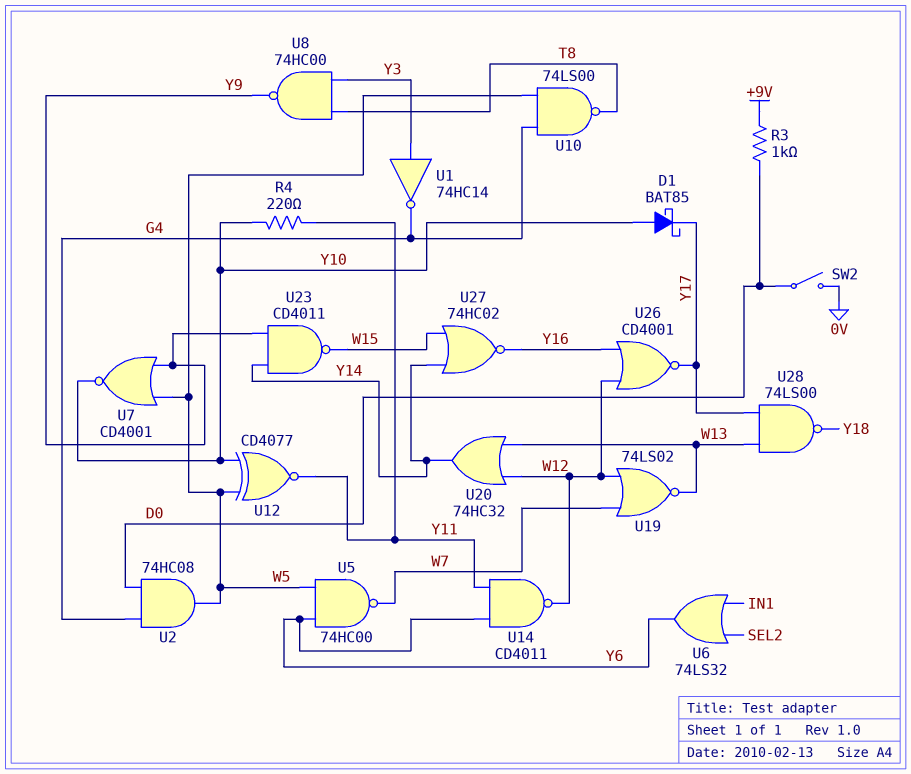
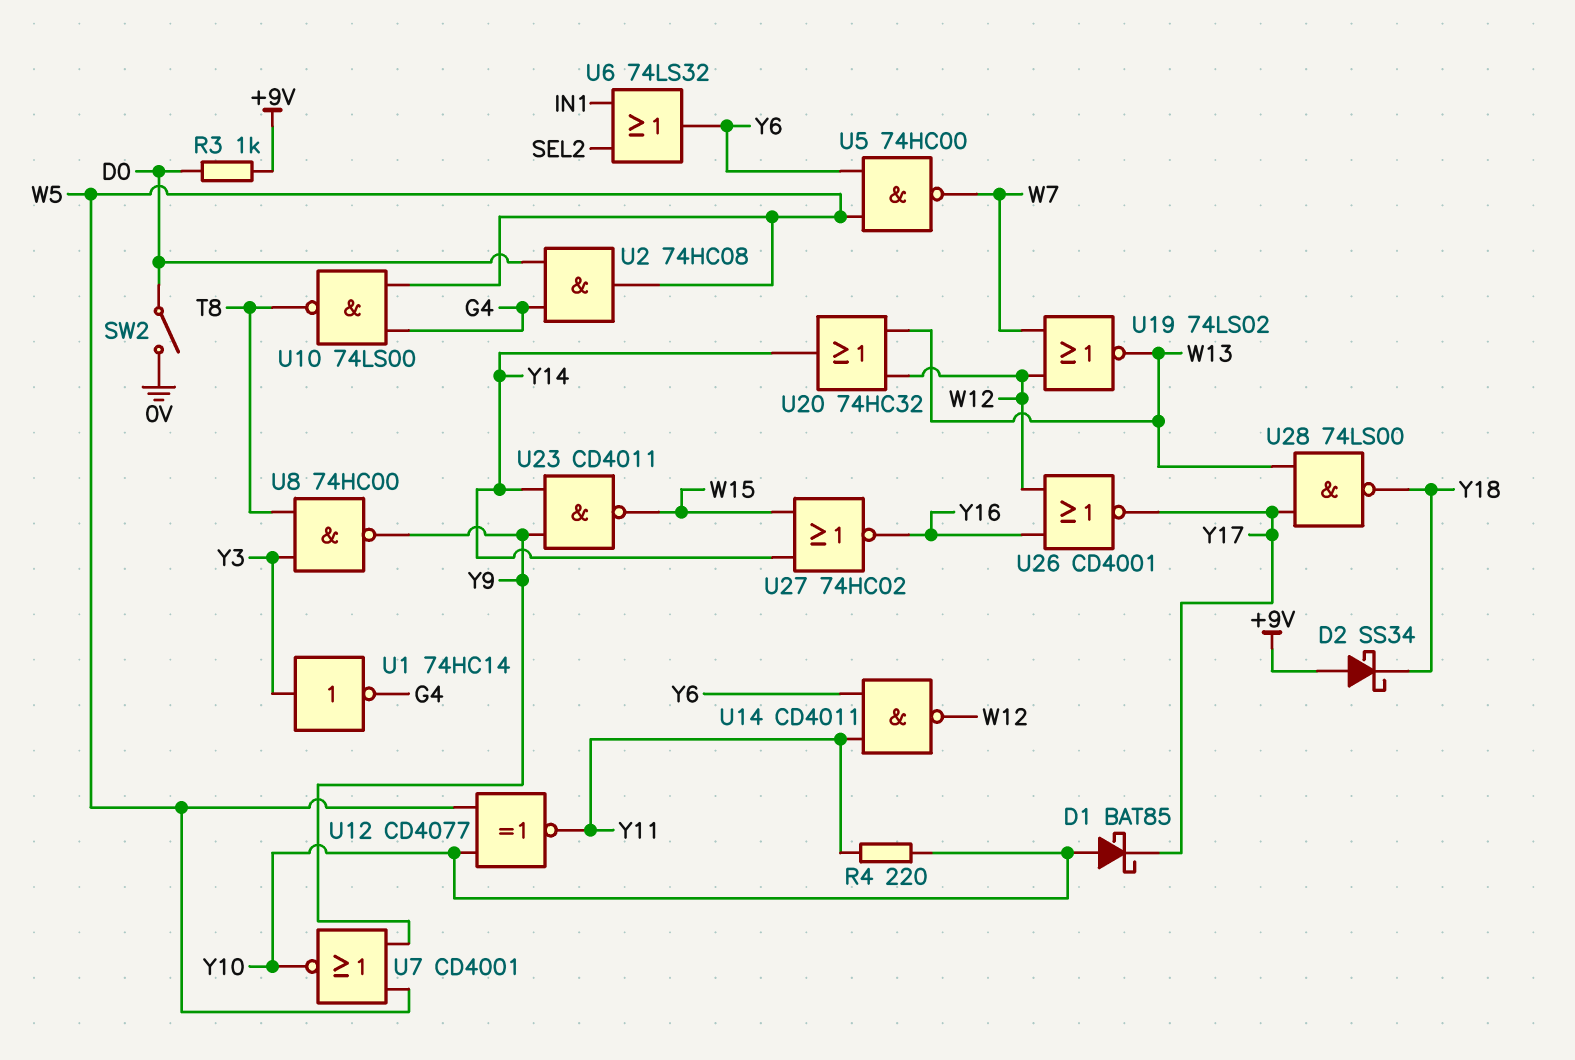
D2: none -> schottky SS34 (A +9V, K Y18)

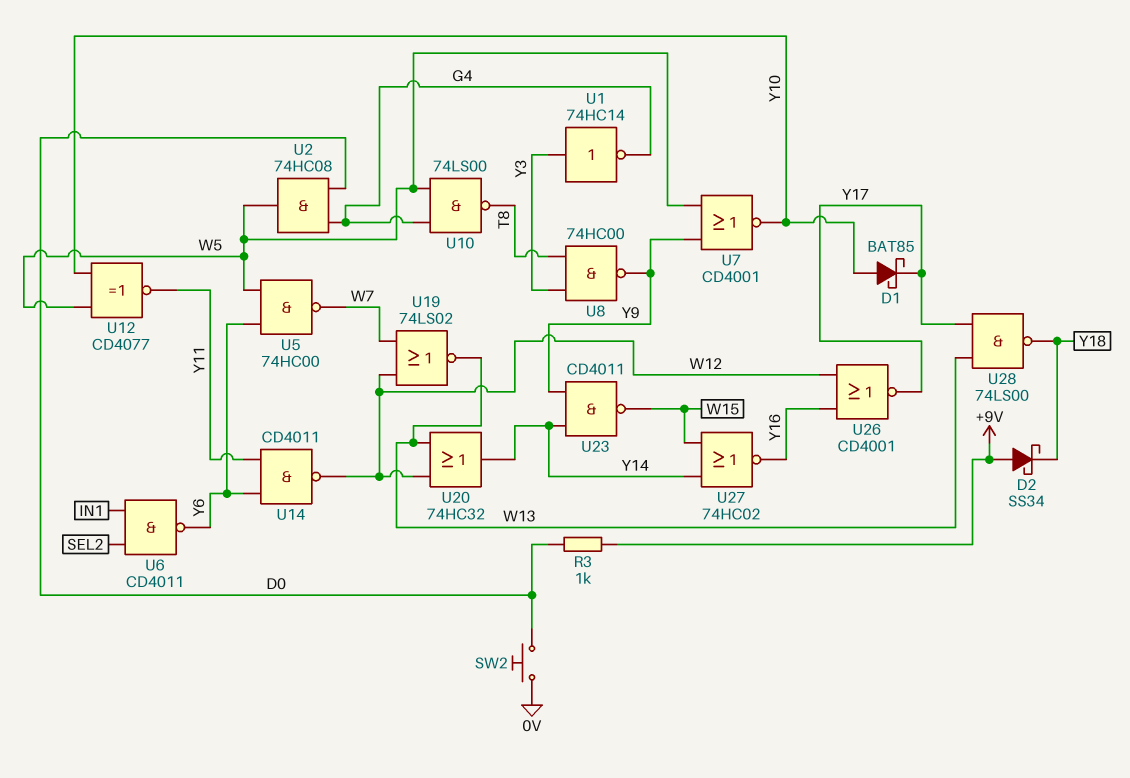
R4: 220 (Y10, Y11) -> none
SW2: switch (0V, D0) -> button (0V, D0)
U6: OR 74LS32 (in IN1, in SEL2, out Y6) -> NAND CD4011 (in IN1, in SEL2, out Y6)

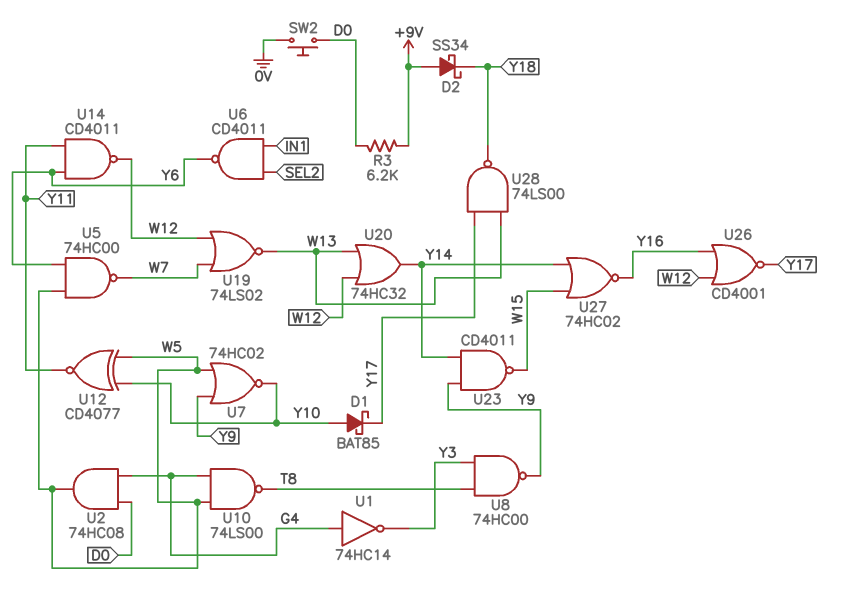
R3: 1k (+9V, D0) -> 6.2k (+9V, D0)
U1: NOT 74HC14 (in Y3, out G4) -> NOT 74HC14 (in G4, out Y3)
U7: NOR CD4001 (in W5, in Y9, out Y10) -> NOR 74HC02 (in W5, in Y9, out Y10)

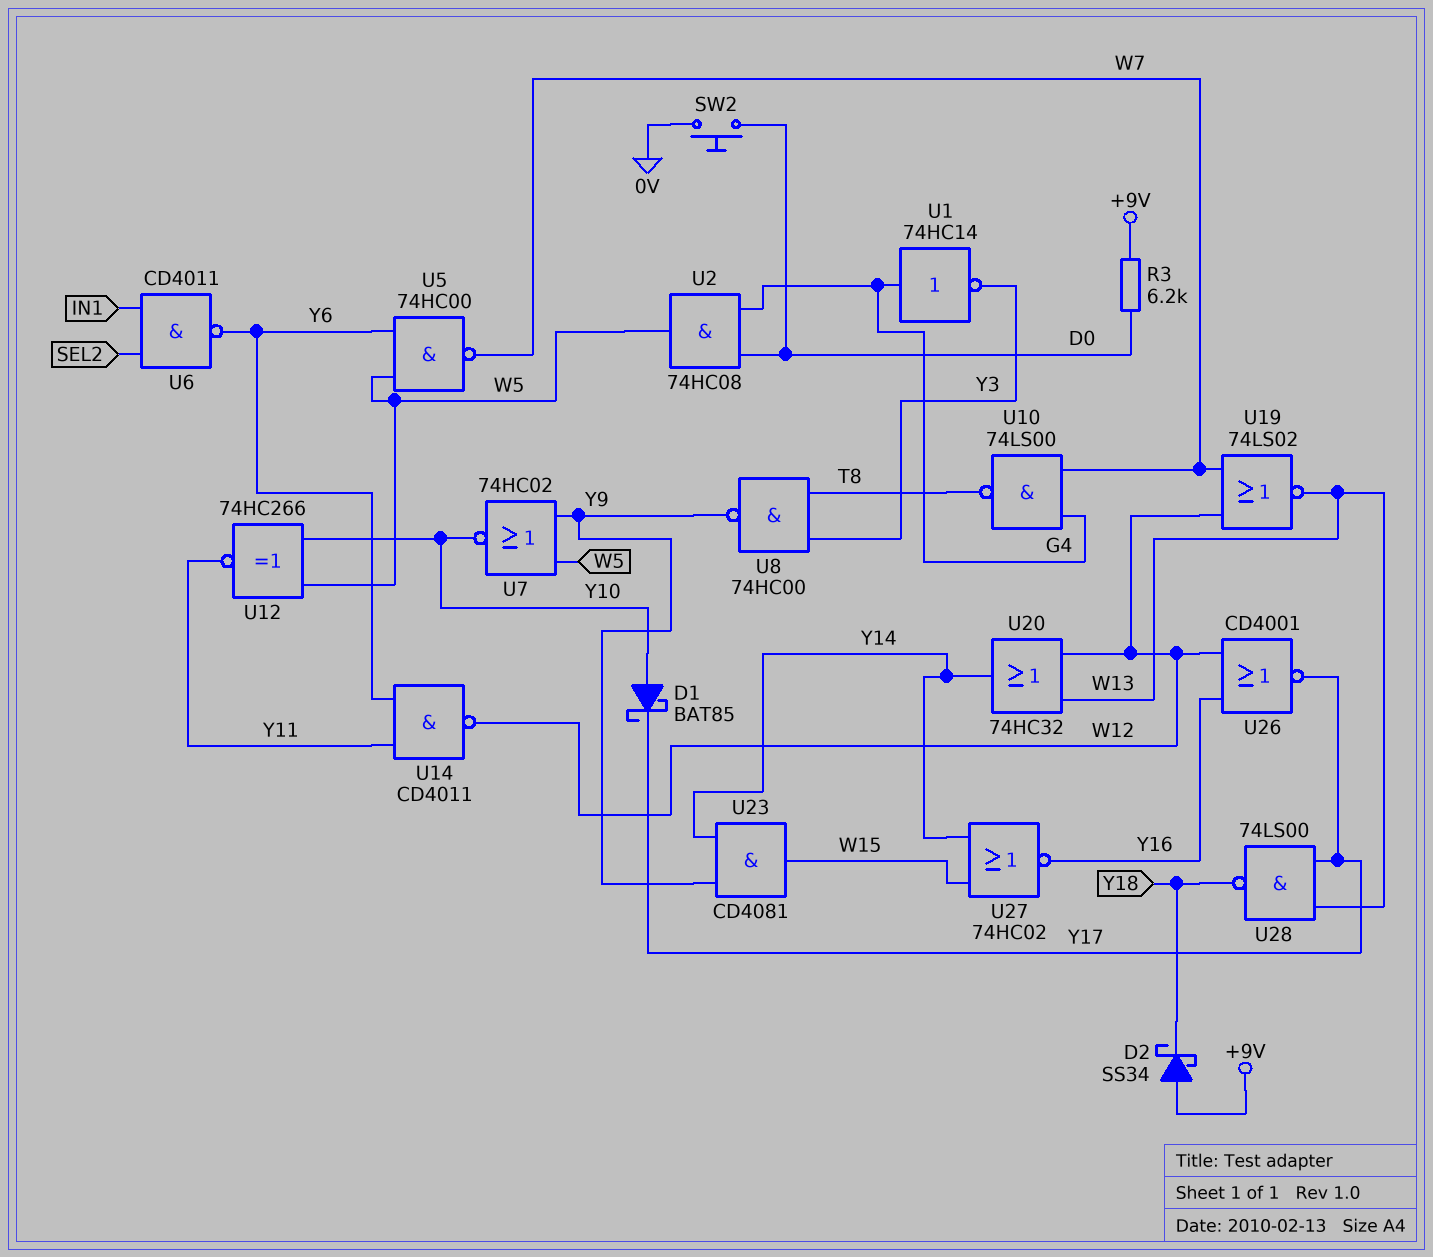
U10: NAND 74LS00 (in G4, in W5, out T8) -> NAND 74LS00 (in G4, in W7, out T8)
U12: XNOR CD4077 (in W5, in Y10, out Y11) -> XNOR 74HC266 (in W5, in Y10, out Y11)
U23: NAND CD4011 (in Y9, in Y14, out W15) -> AND CD4081 (in Y9, in Y14, out W15)

